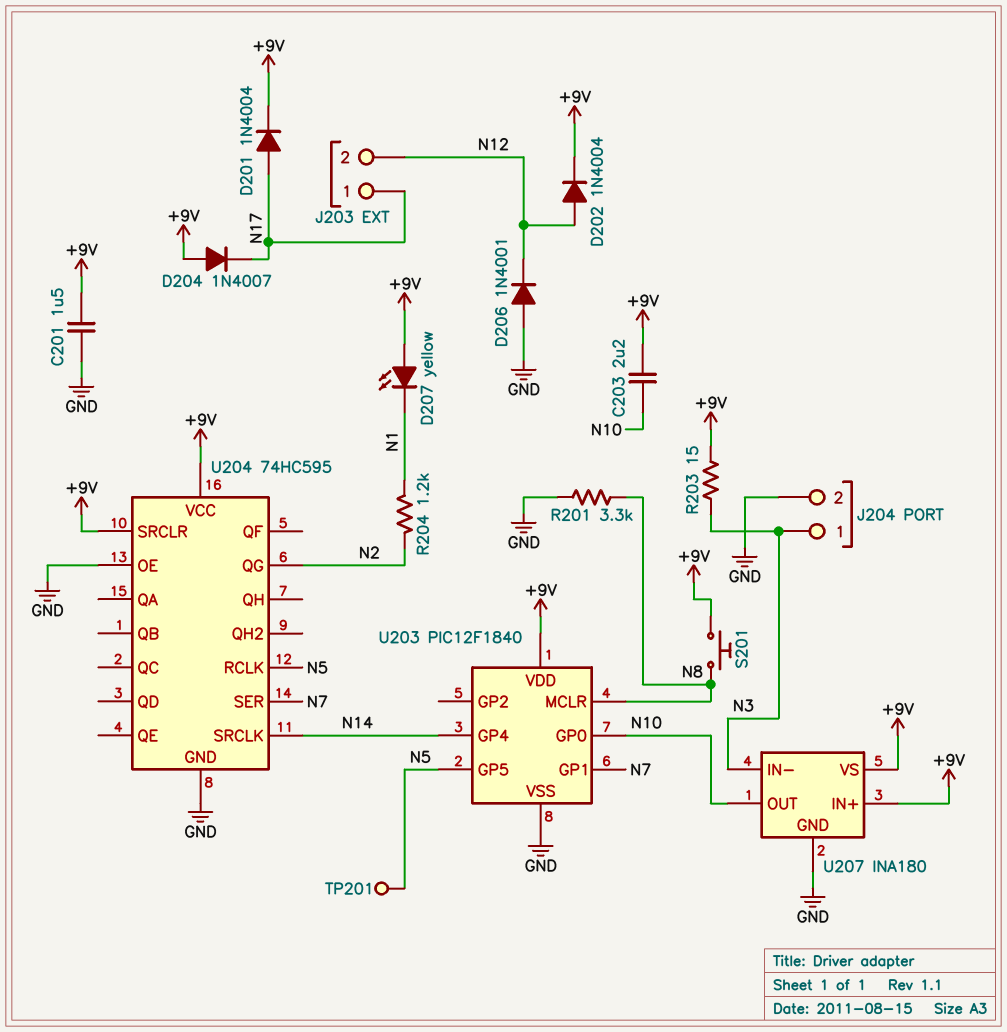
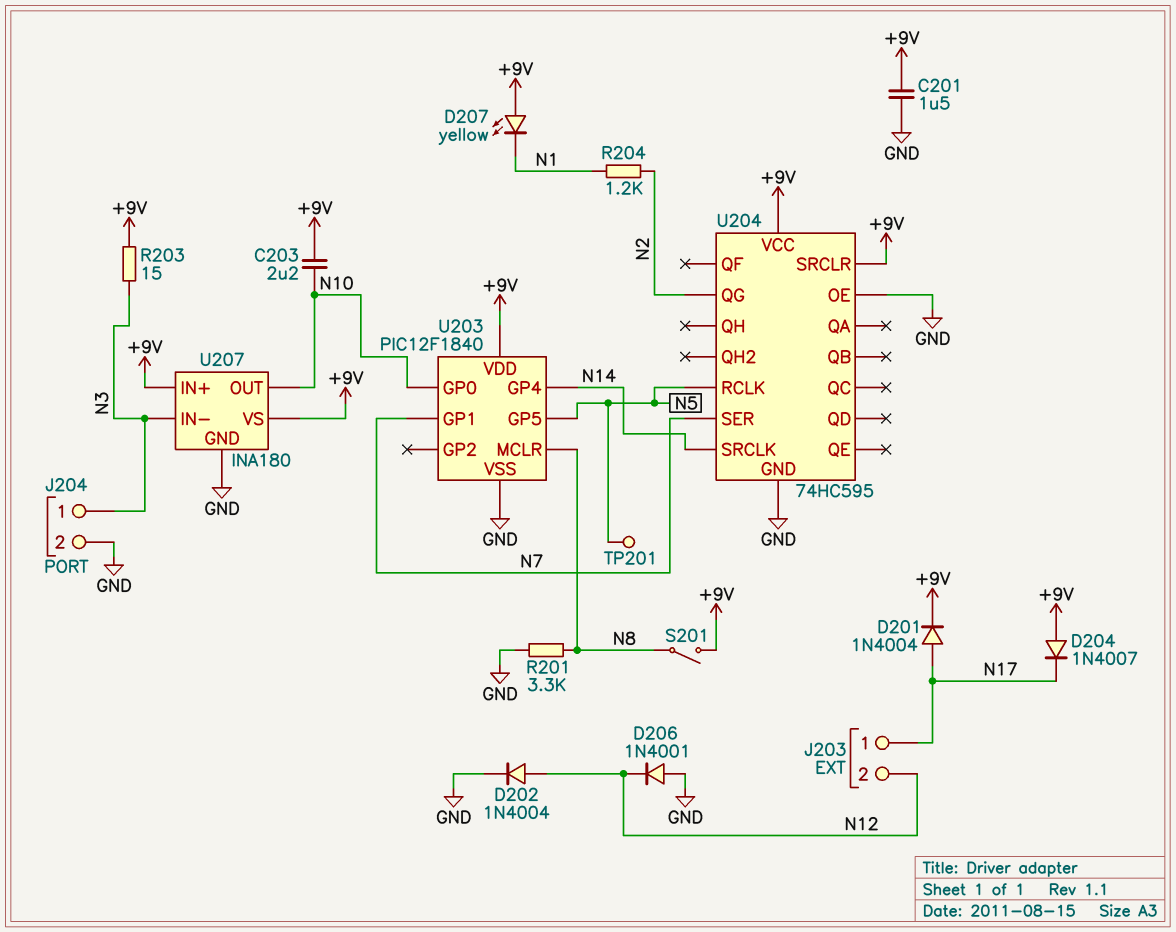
D202: diode 1N4004 (A N12, K +9V) -> diode 1N4004 (A N12, K GND)
S201: button (+9V, N8) -> switch (+9V, N8)

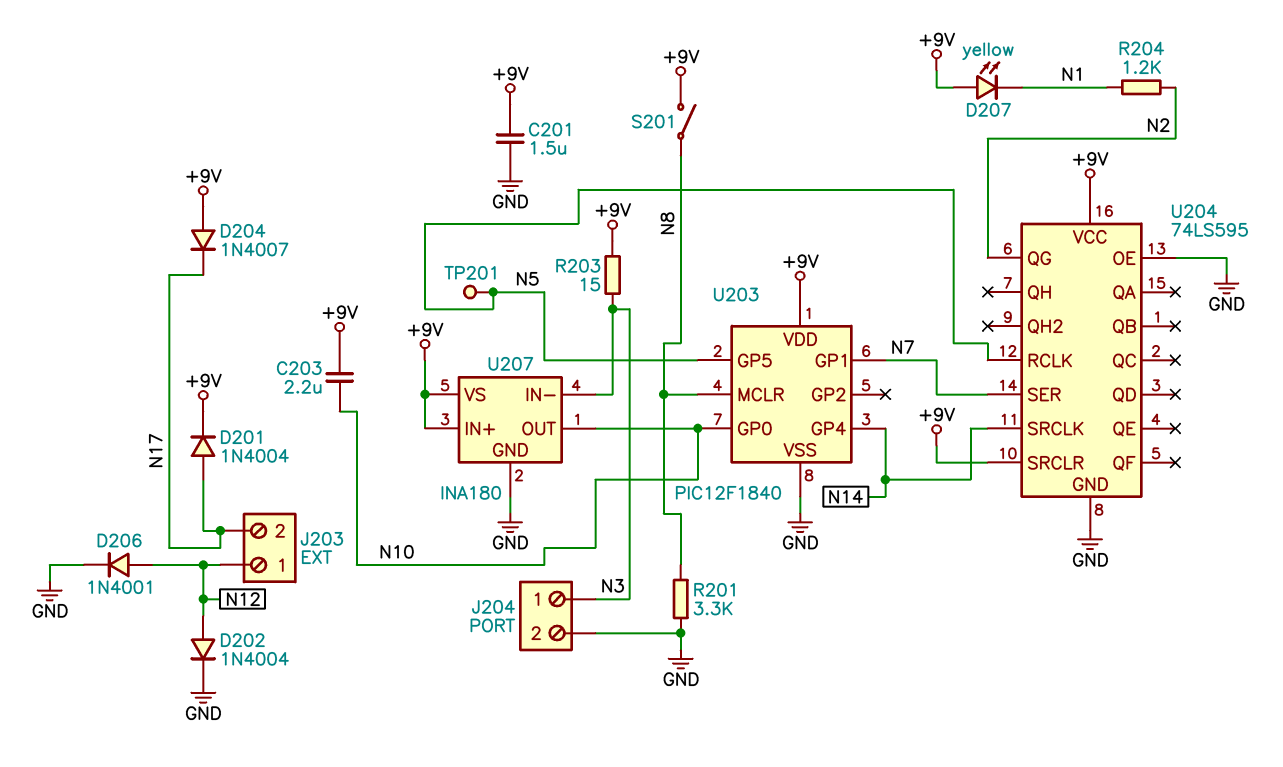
D206: diode 1N4001 (A GND, K N12) -> diode 1N4001 (A N12, K GND)
J203 pin 1: N17 -> N12
J203 pin 2: N12 -> N17
U204: 74HC595 -> 74LS595

